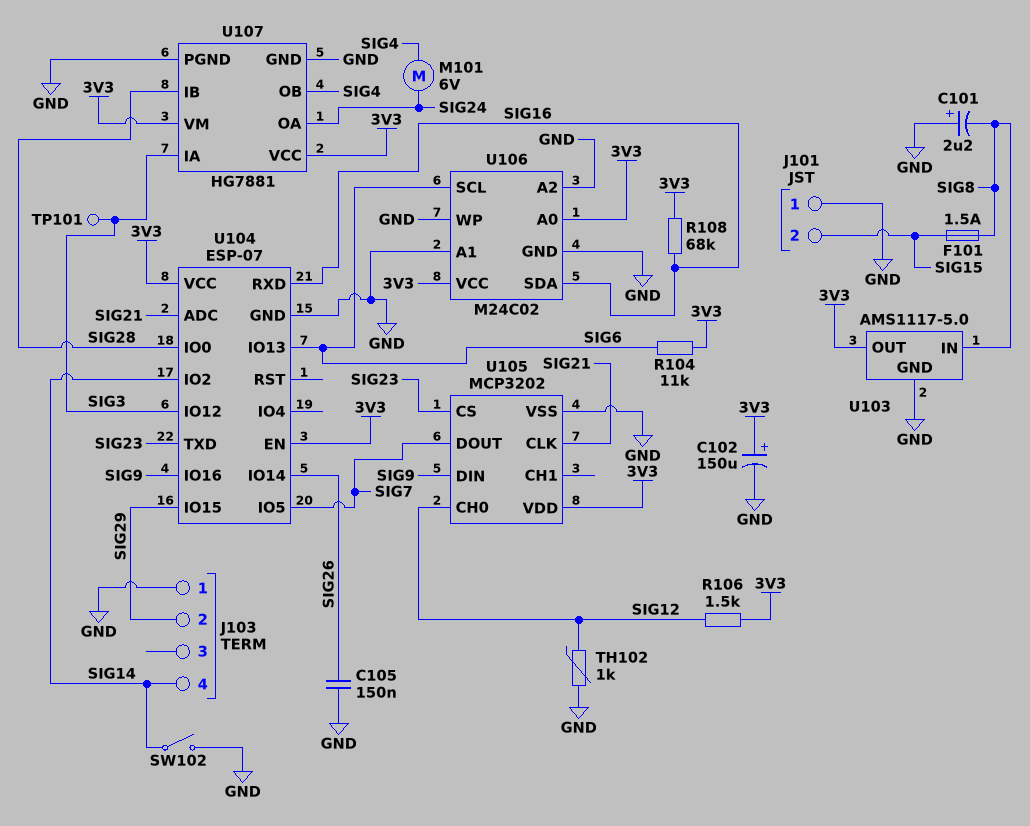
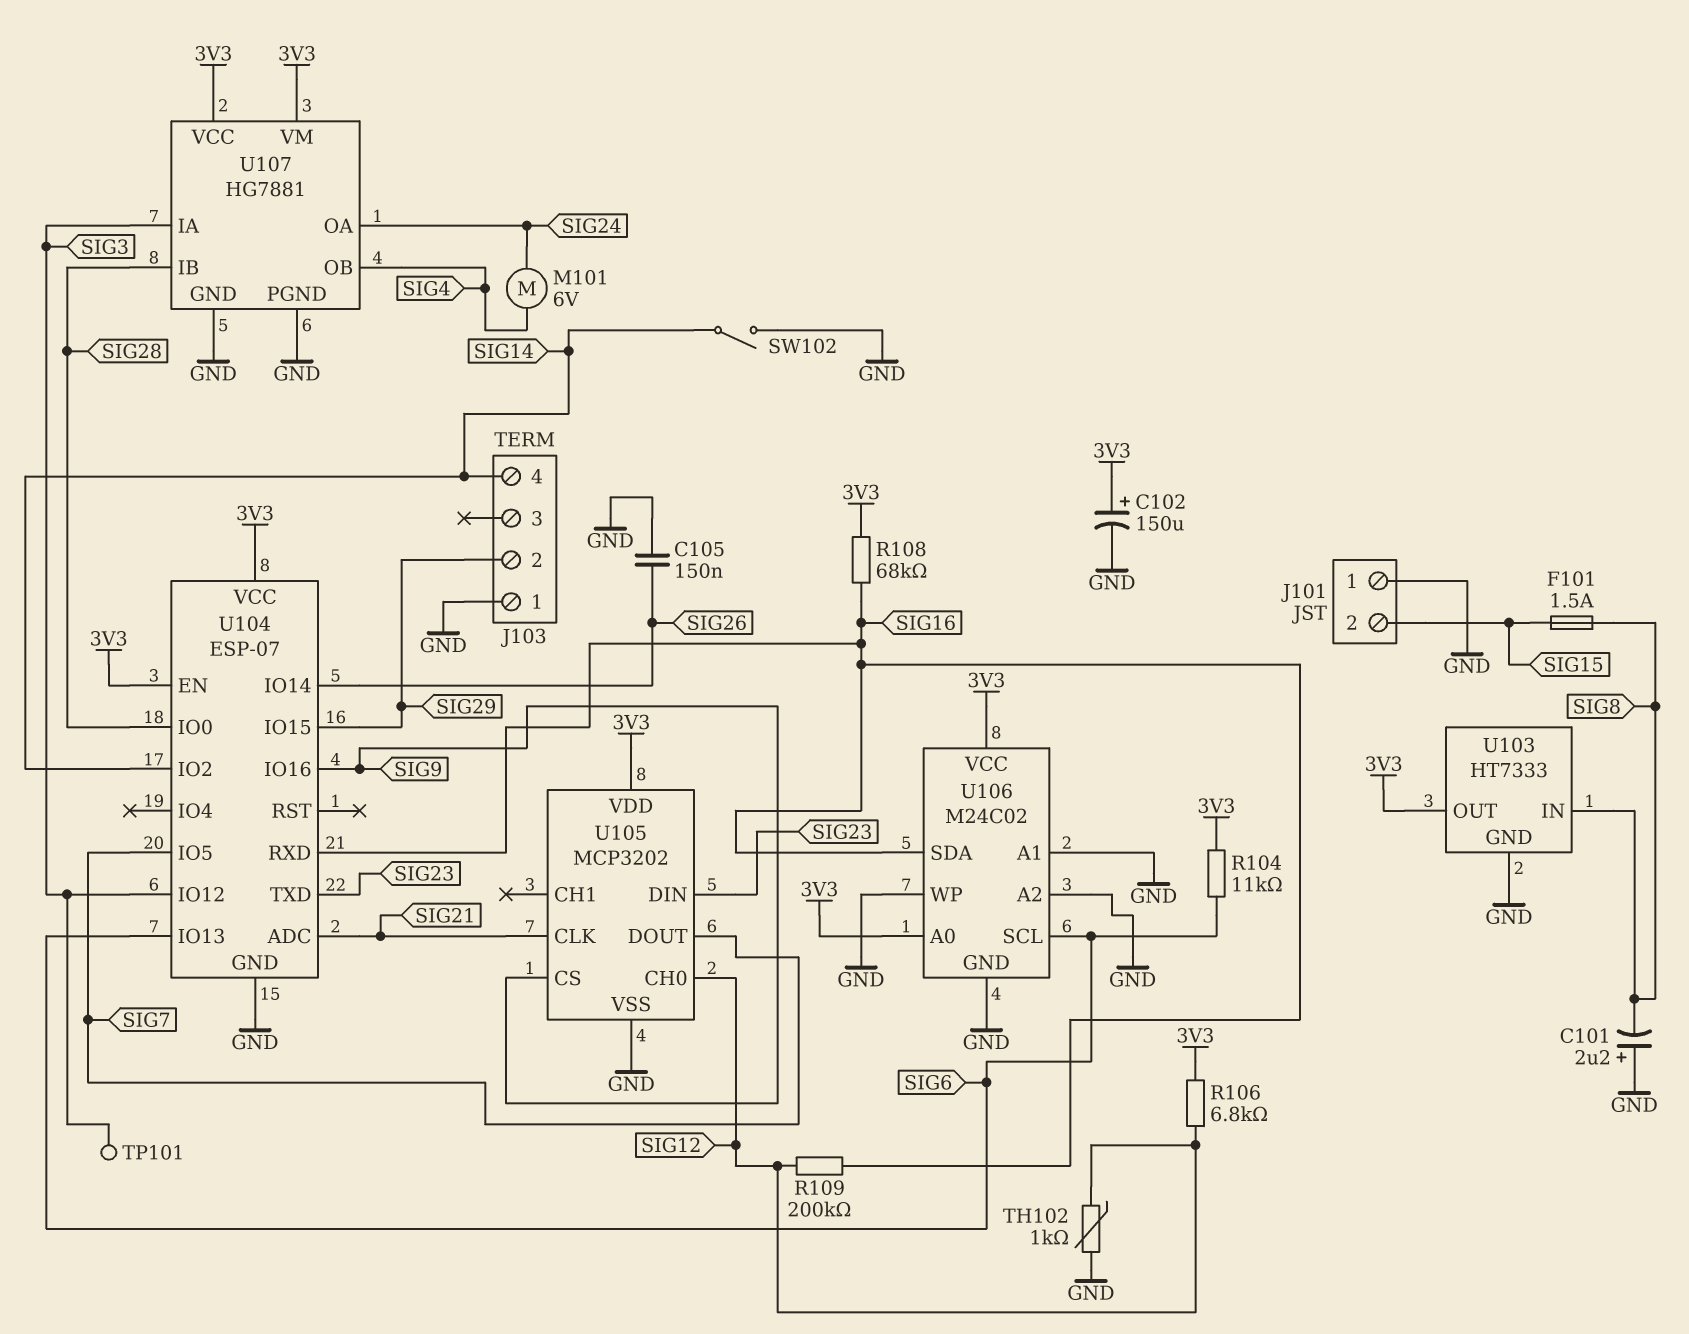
R106: 1.5k (3V3, SIG12) -> 6.8k (3V3, SIG12)
R109: none -> 200k (SIG12, SIG16)
U103: AMS1117-5.0 -> HT7333
U105 pin CS: SIG23 -> SIG9
U105 pin DIN: SIG9 -> SIG23

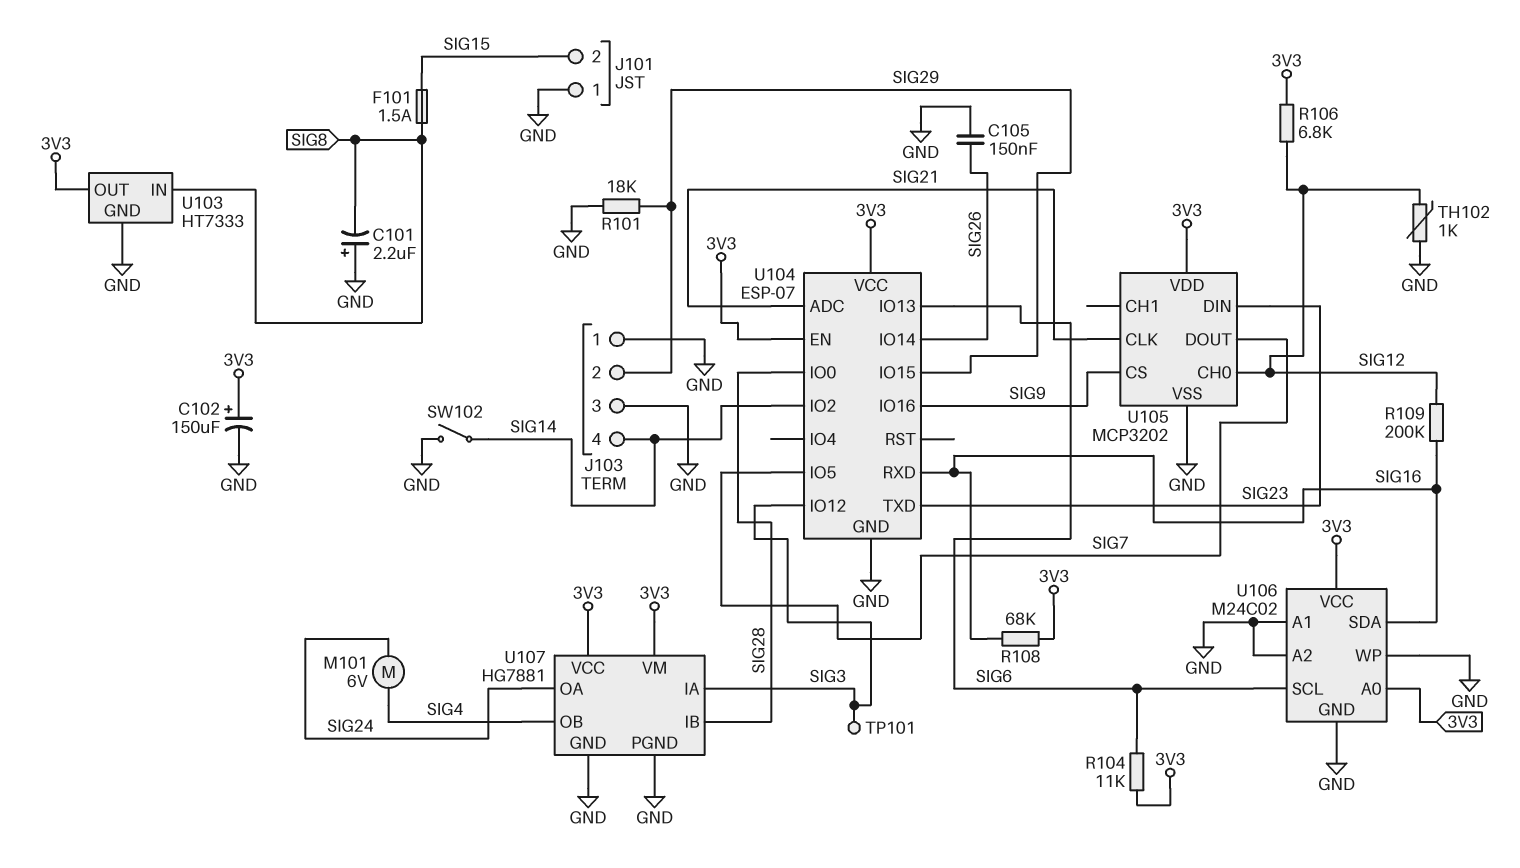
J103 pin 3: none -> GND
R101: none -> 18k (GND, SIG29)

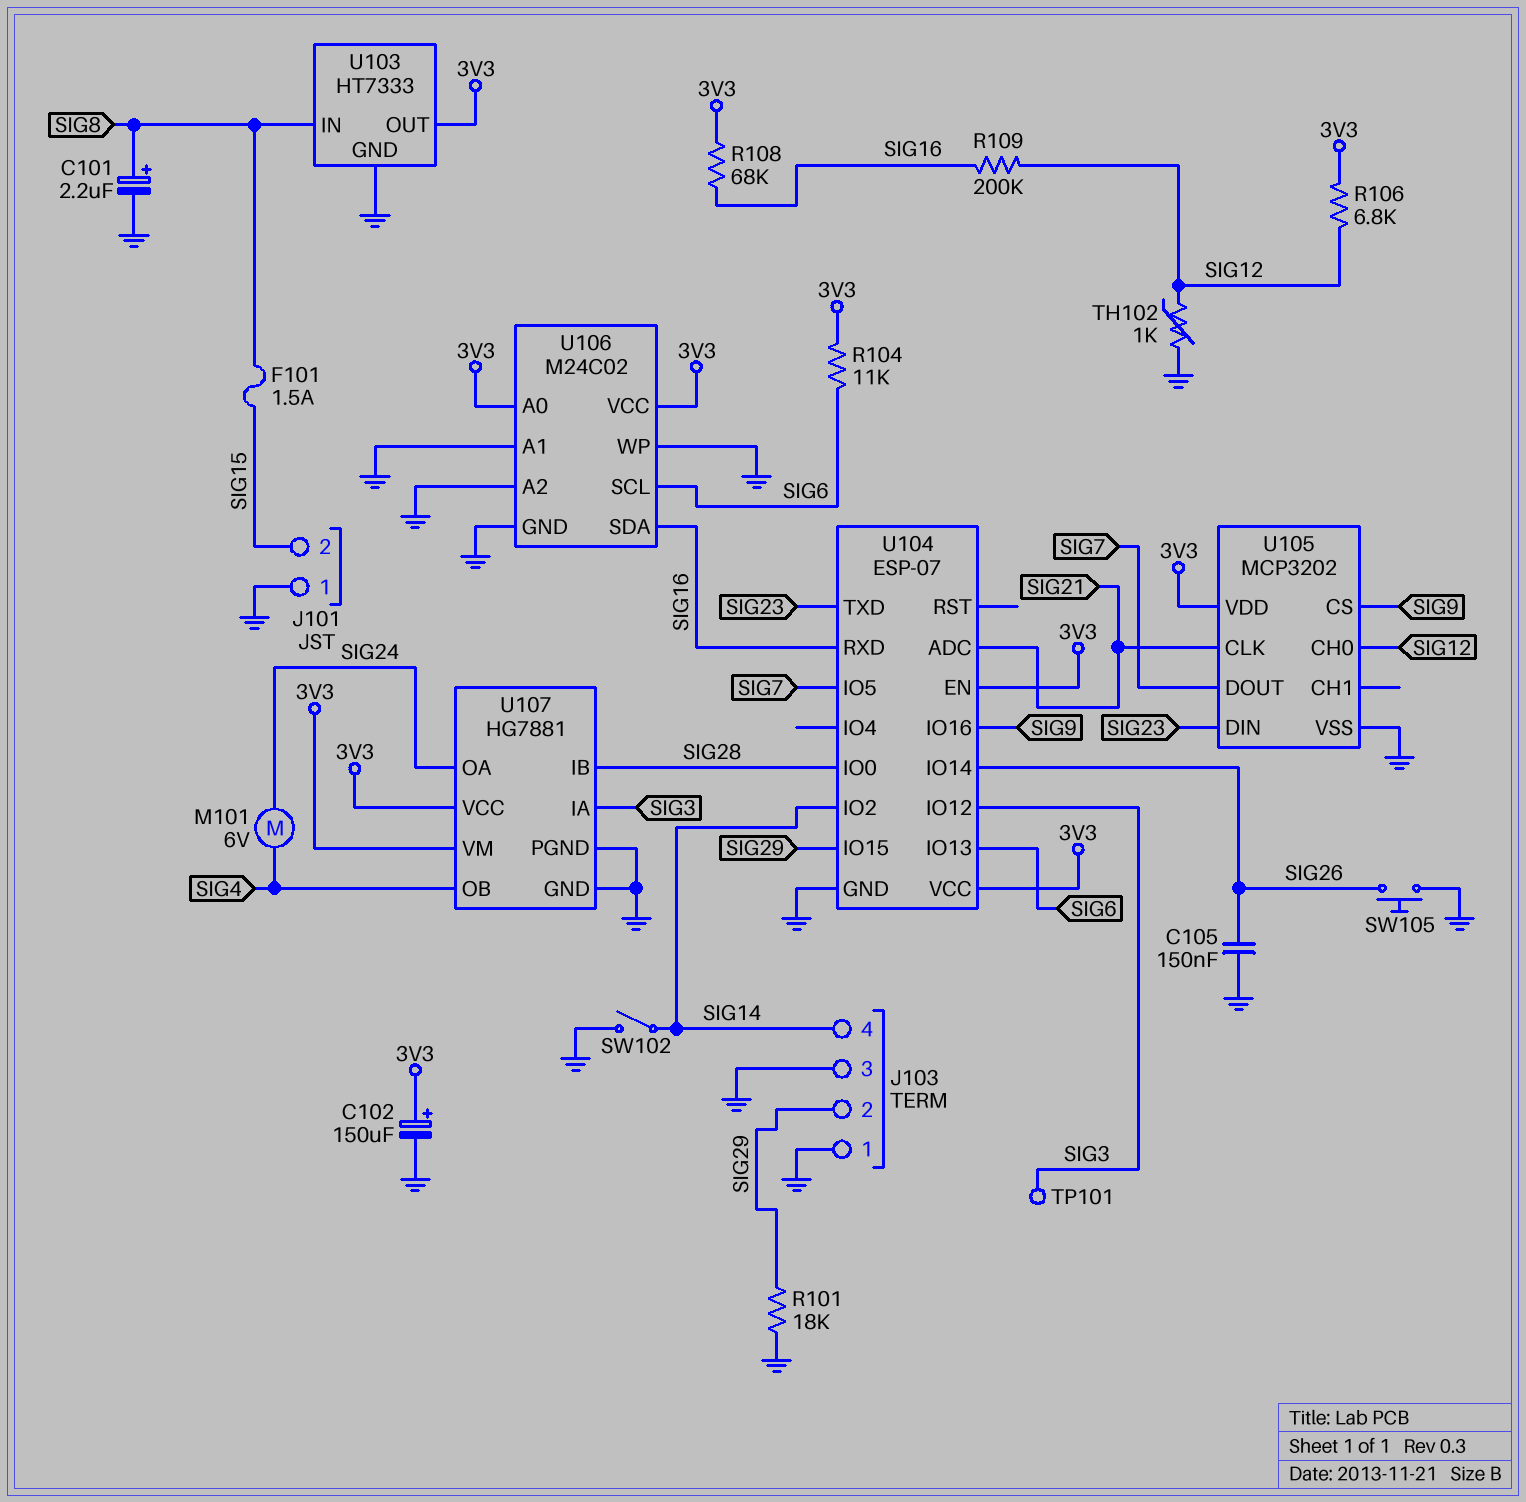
C101: 2.2uF (plus GND, minus SIG8) -> 2.2uF (plus SIG8, minus GND)
SW105: none -> button (GND, SIG26)

